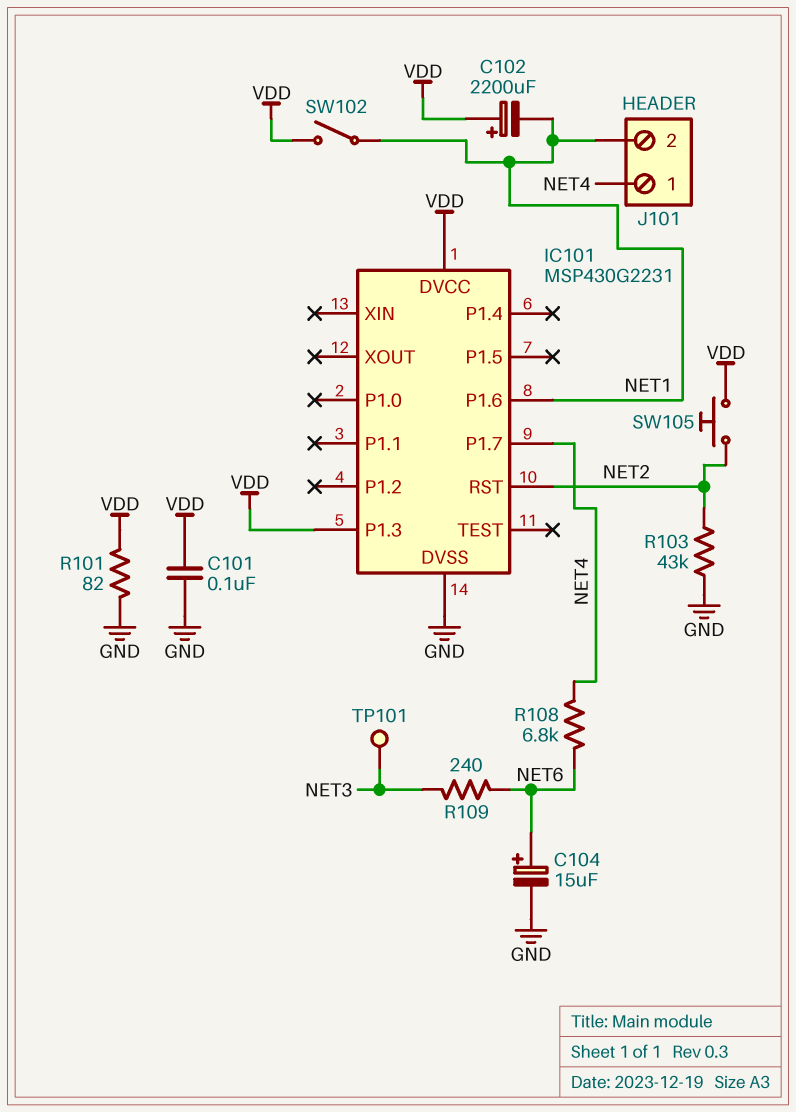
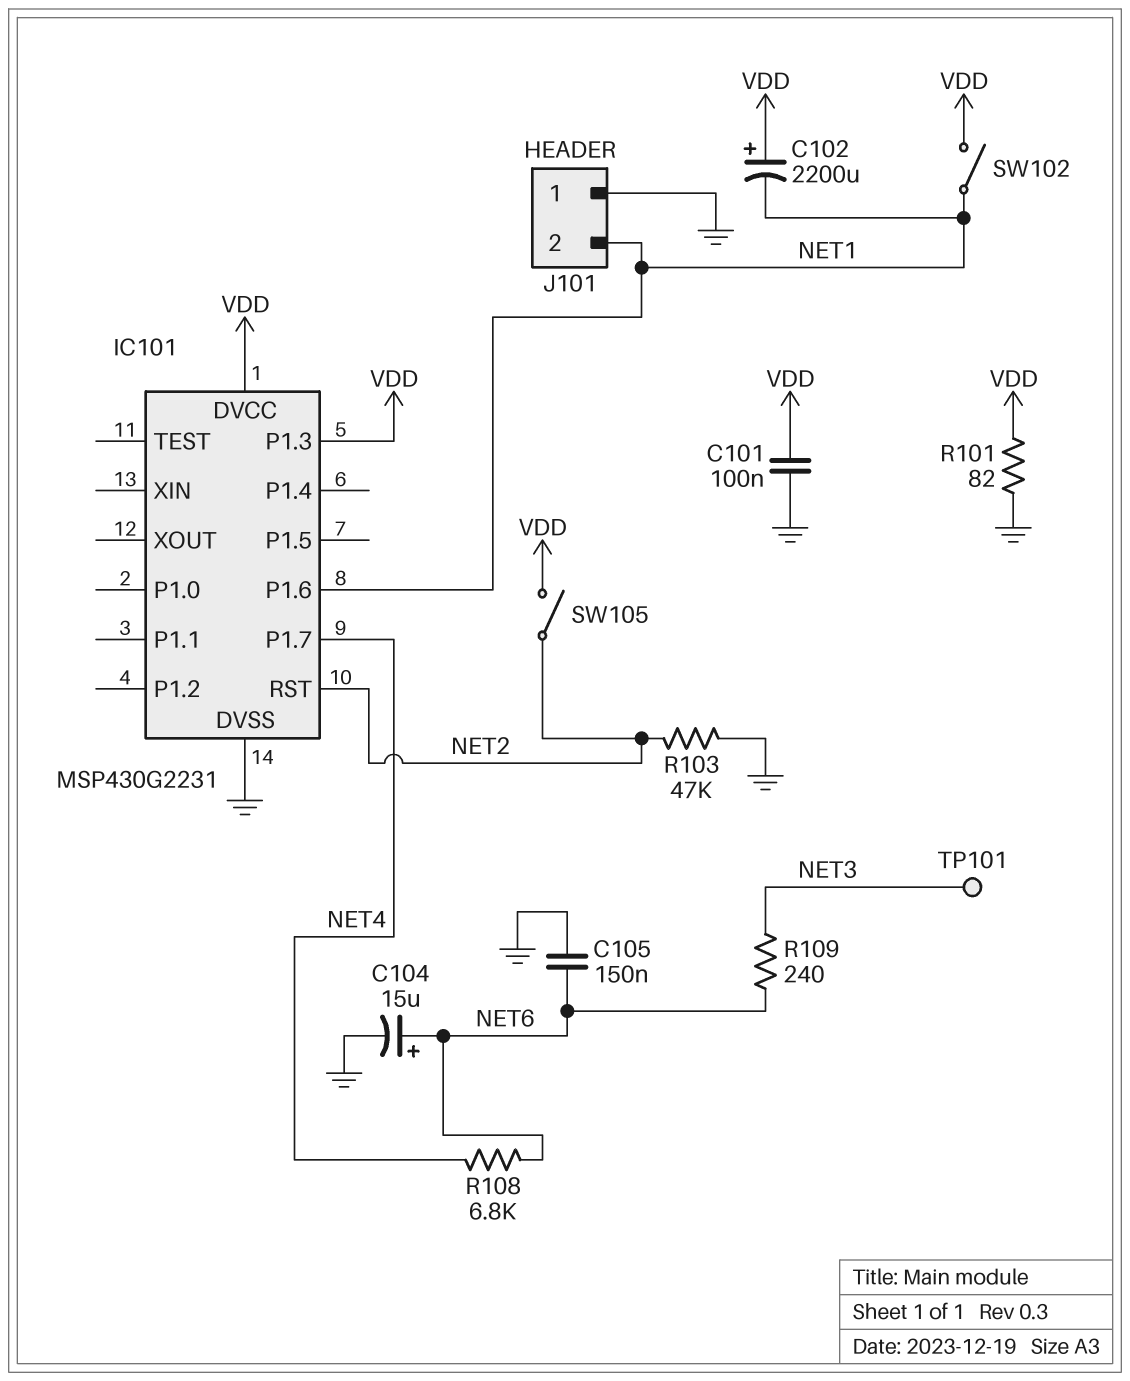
C105: none -> 150nF (GND, NET6)
J101 pin 1: NET4 -> GND
R103: 43k (GND, NET2) -> 47k (GND, NET2)
SW105: button (NET2, VDD) -> switch (NET2, VDD)

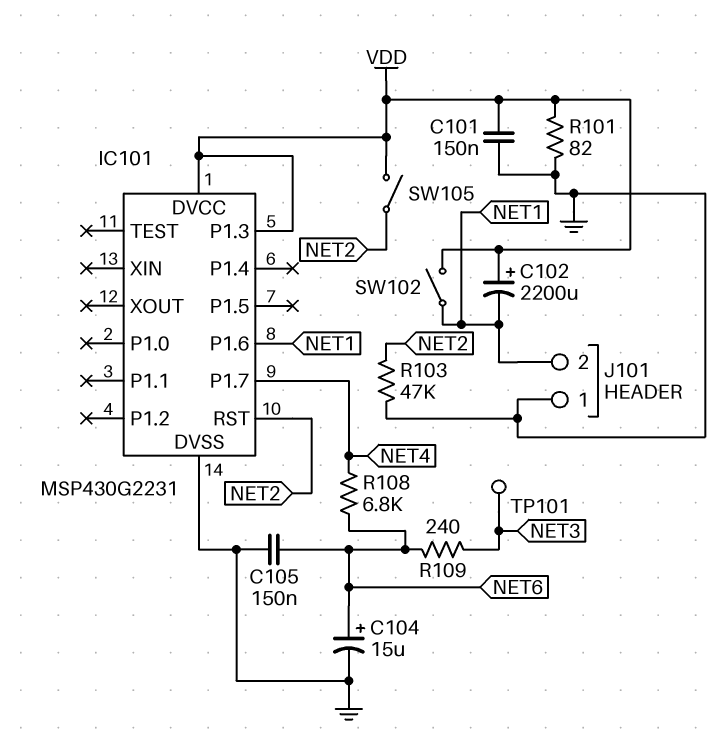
C101: 100nF (GND, VDD) -> 150nF (GND, VDD)

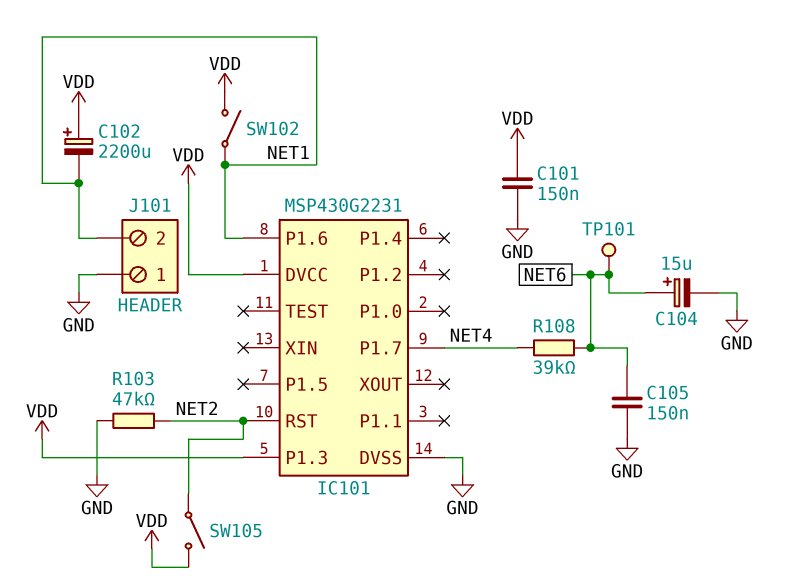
R101: 82 (GND, VDD) -> none
R108: 6.8k (NET4, NET6) -> 39k (NET4, NET6)
R109: 240 (NET3, NET6) -> none
TP101: test point (NET3) -> test point (NET6)

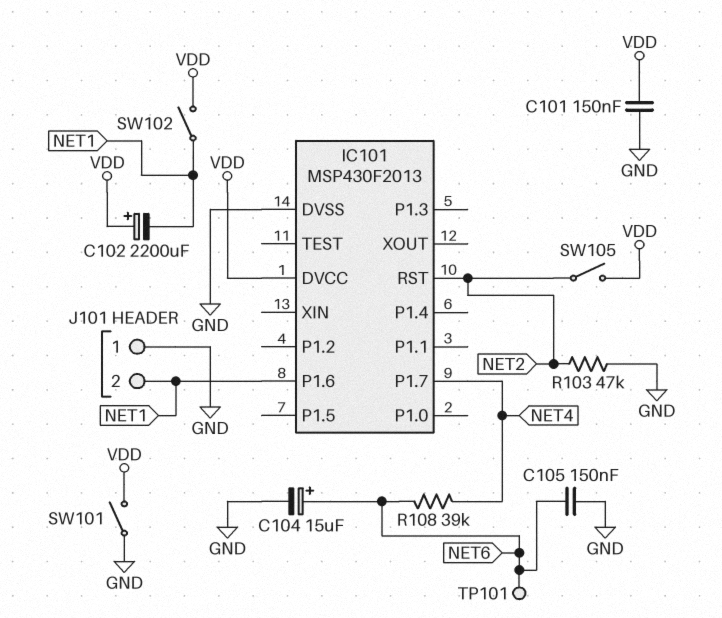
IC101: MSP430G2231 -> MSP430F2013
IC101 pin P1.3: VDD -> none
SW101: none -> switch (GND, VDD)

